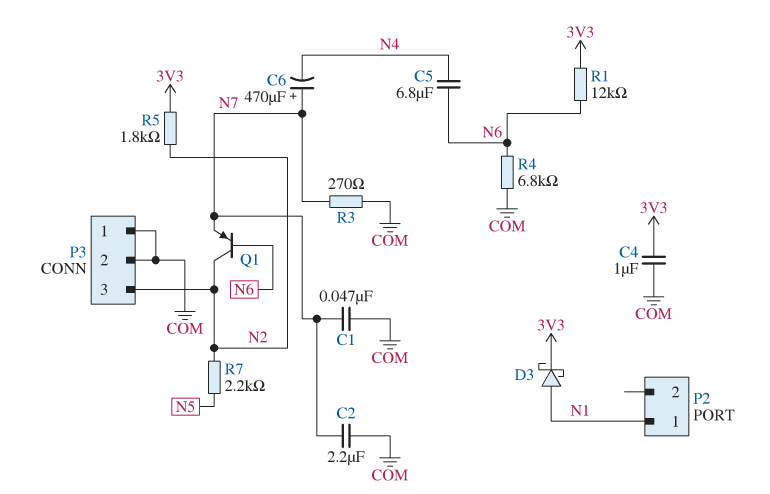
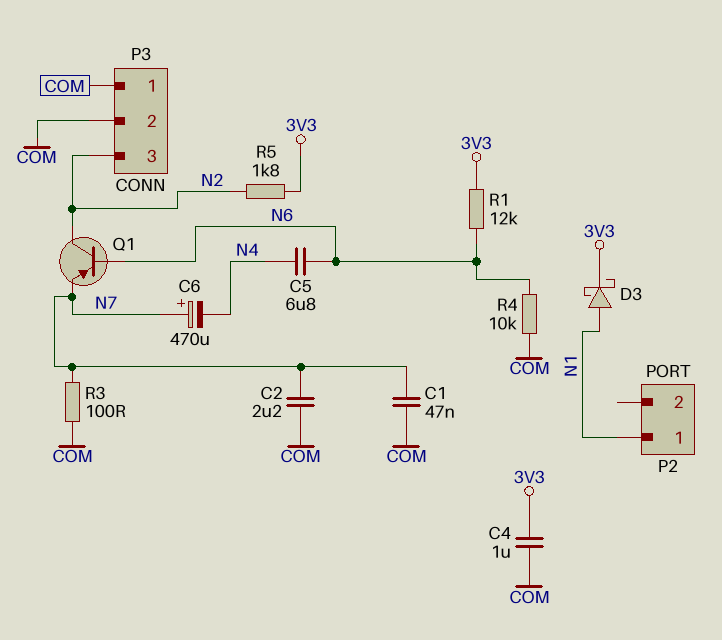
R3: 270 (COM, N7) -> 100 (COM, N7)
R4: 6.8k (COM, N6) -> 10k (COM, N6)
R7: 2.2k (N2, N5) -> none

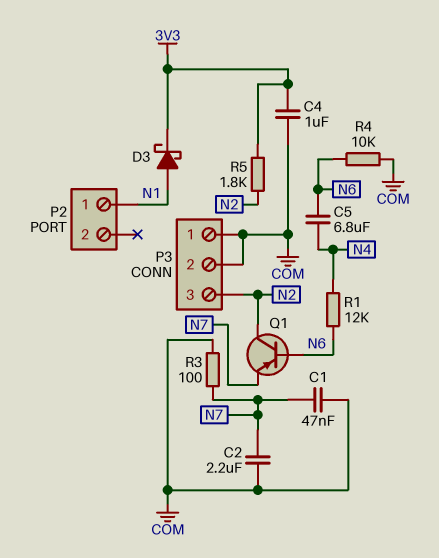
C6: 470uF (plus N7, minus N4) -> none
R1: 12k (3V3, N6) -> 12k (N4, N6)

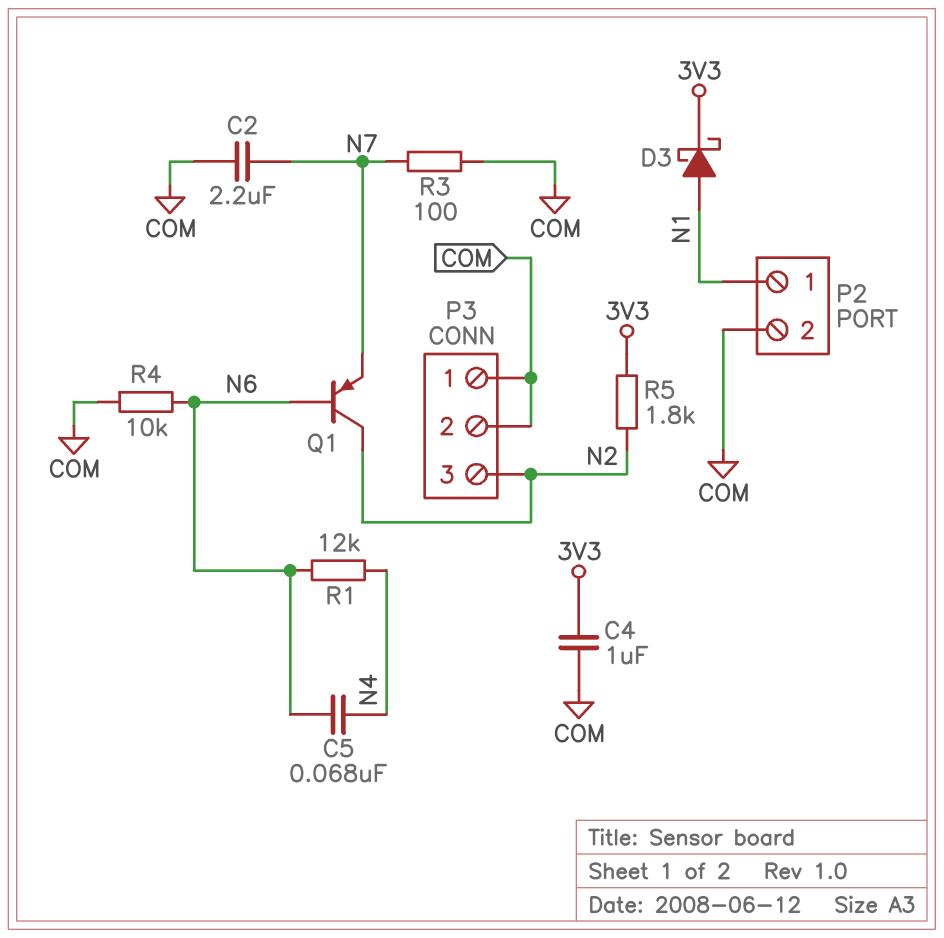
C1: 47nF (COM, N7) -> none
C5: 6.8uF (N4, N6) -> 68nF (N4, N6)
P2 pin 2: none -> COM

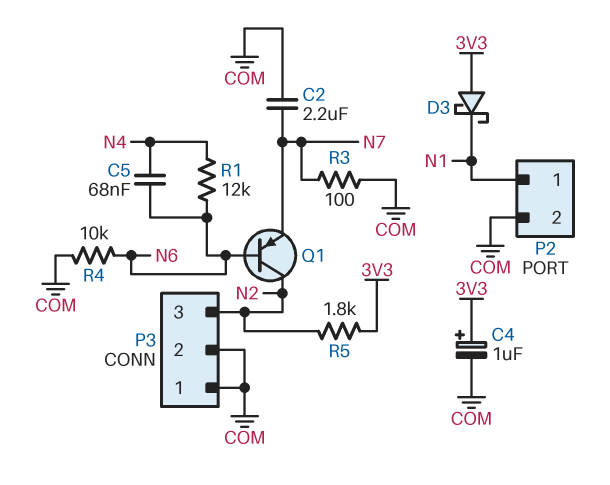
C4: 1uF (3V3, COM) -> 1uF (plus 3V3, minus COM)
D3: schottky (A N1, K 3V3) -> schottky (A 3V3, K N1)

